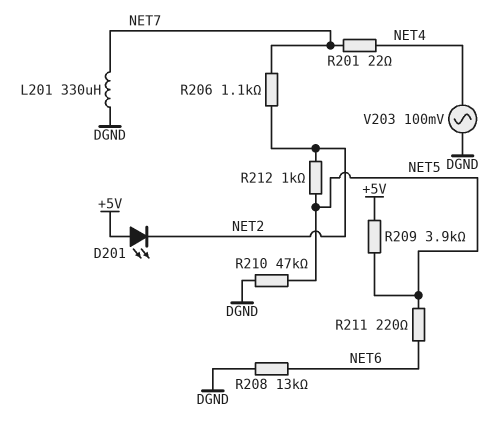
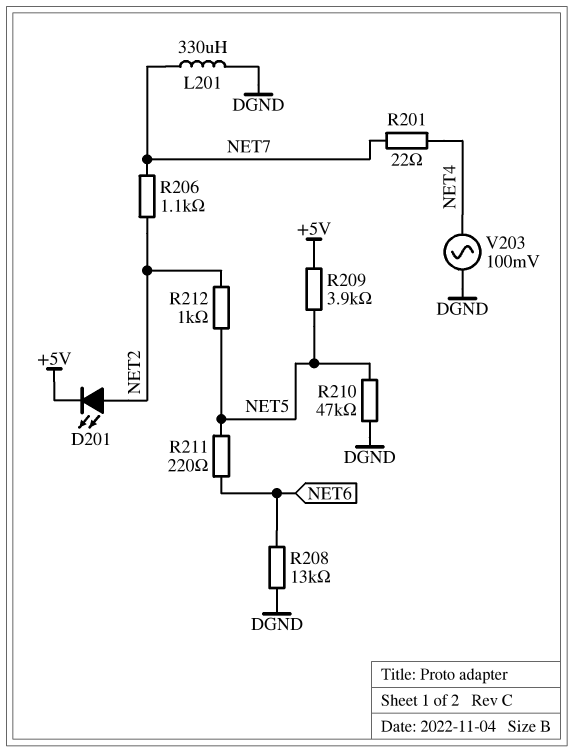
D201: LED (A +5V, K NET2) -> LED (A NET2, K +5V)

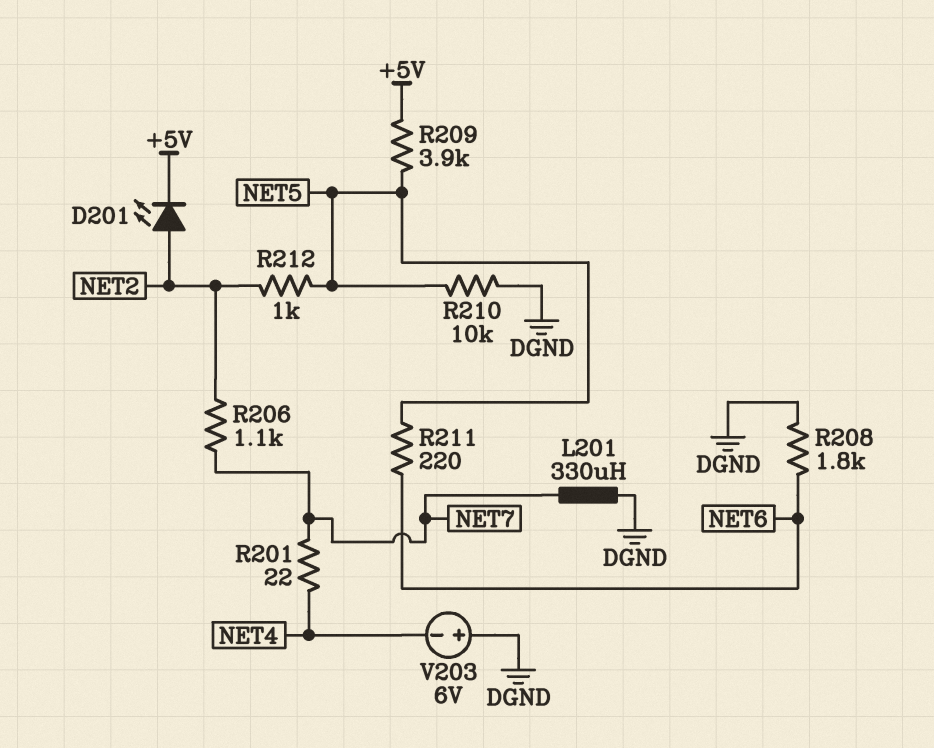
R208: 13k (DGND, NET6) -> 1.8k (DGND, NET6)
R210: 47k (DGND, NET5) -> 10k (DGND, NET5)
V203: AC 100mV (DGND, NET4) -> 6V (plus DGND, minus NET4)

